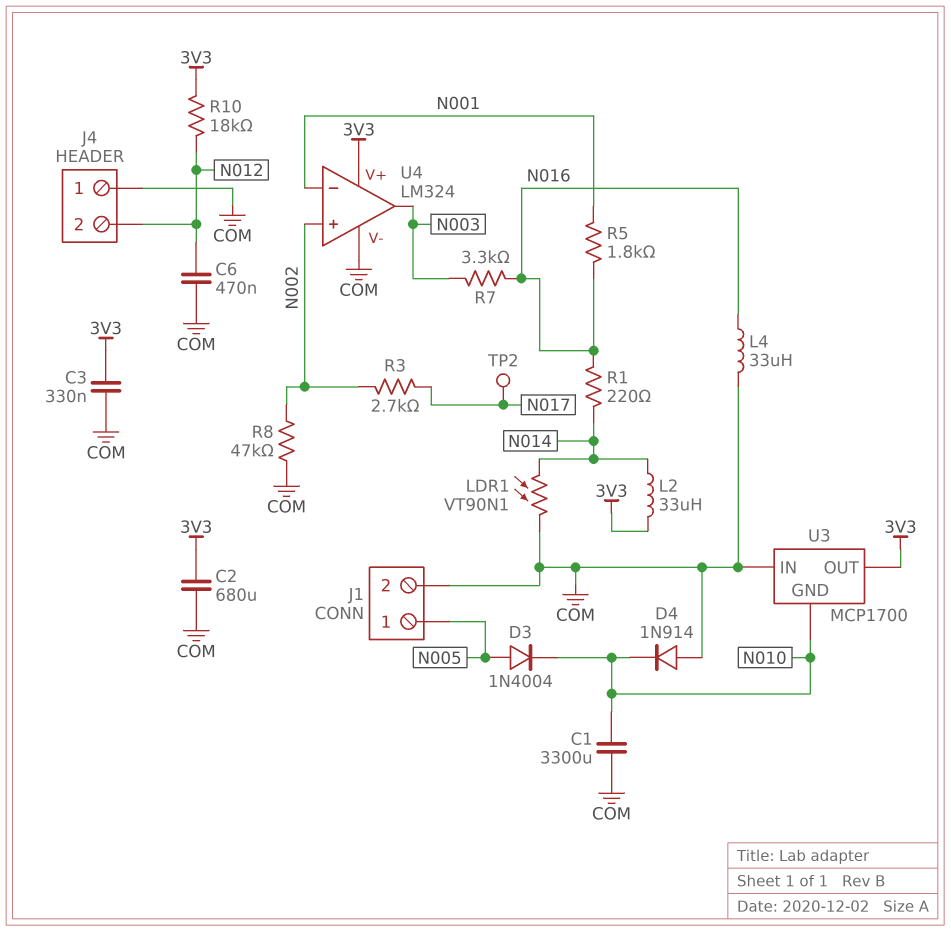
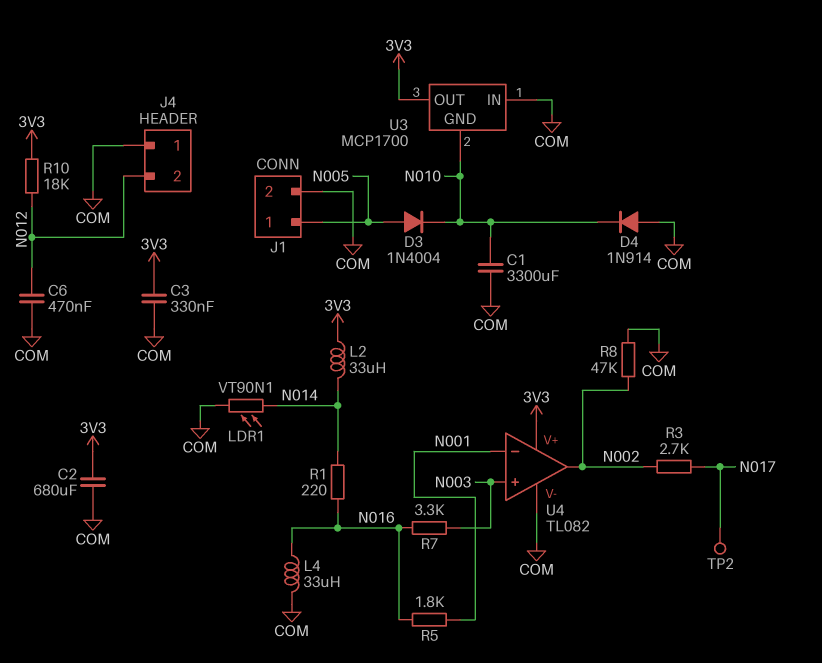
U4: LM324 -> TL082
U4 pin in+: N002 -> N003
U4 pin out: N003 -> N002

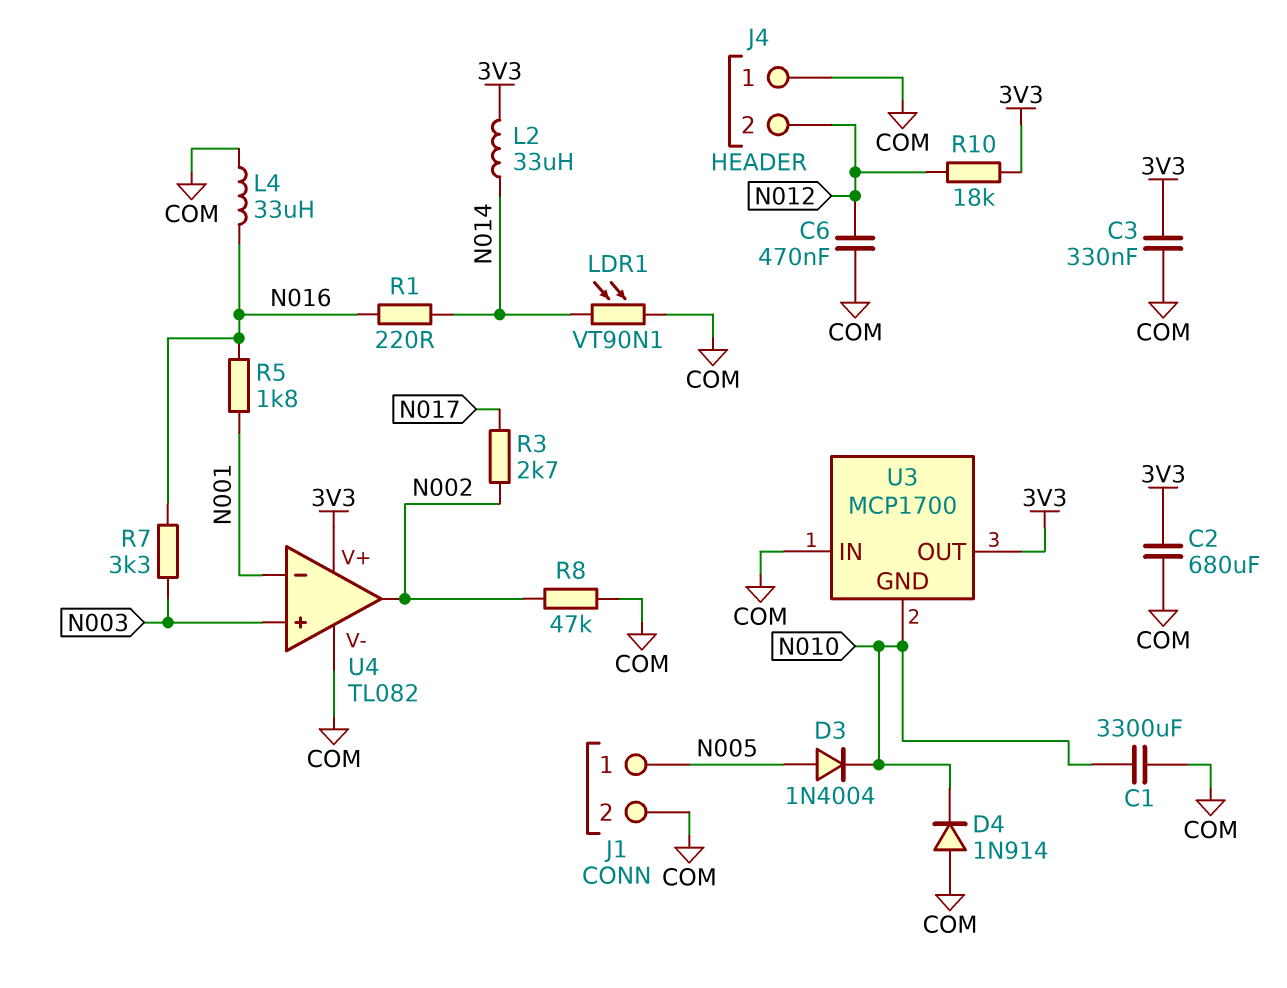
TP2: test point (N017) -> none

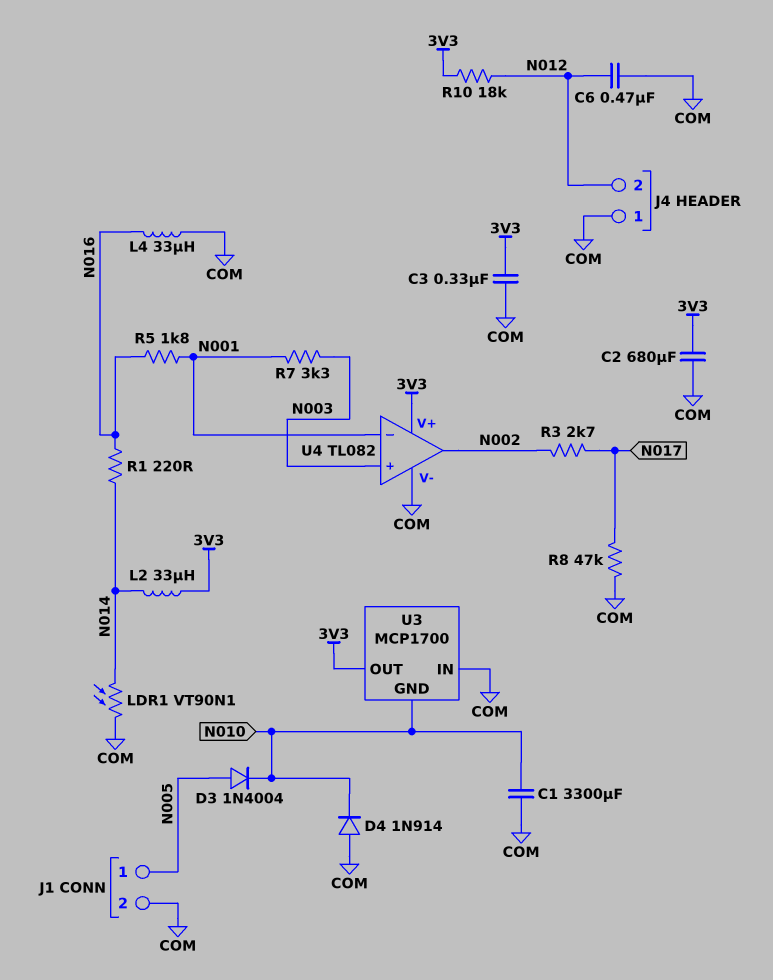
R7: 3.3k (N003, N016) -> 3.3k (N001, N003)
R8: 47k (COM, N002) -> 47k (COM, N017)

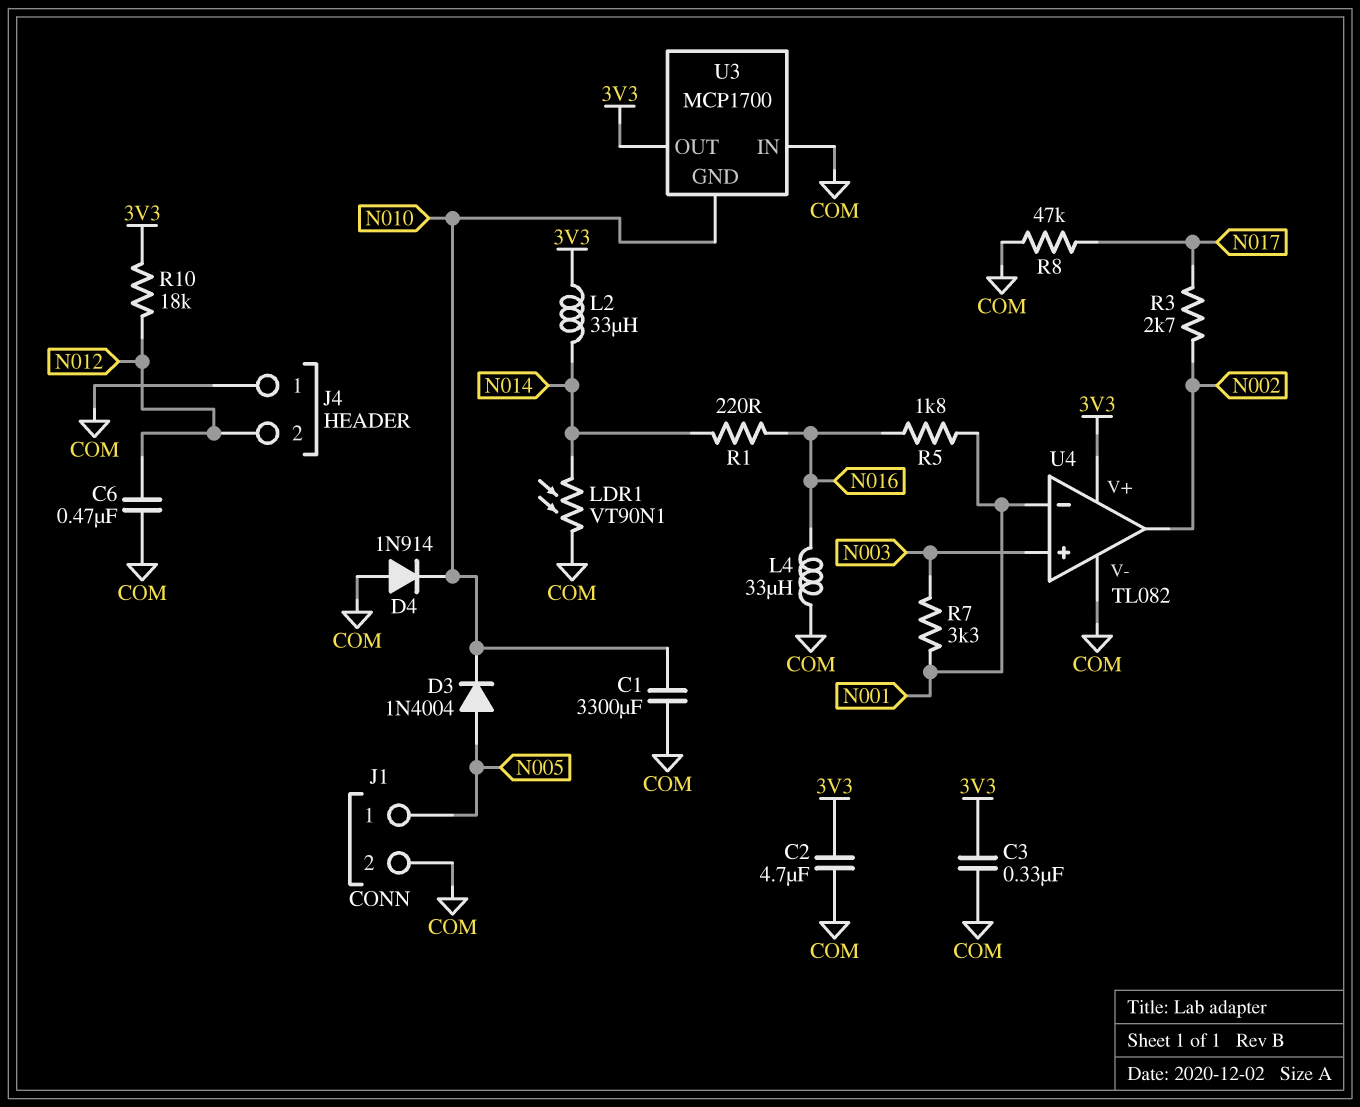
C2: 680uF (3V3, COM) -> 4.7uF (3V3, COM)

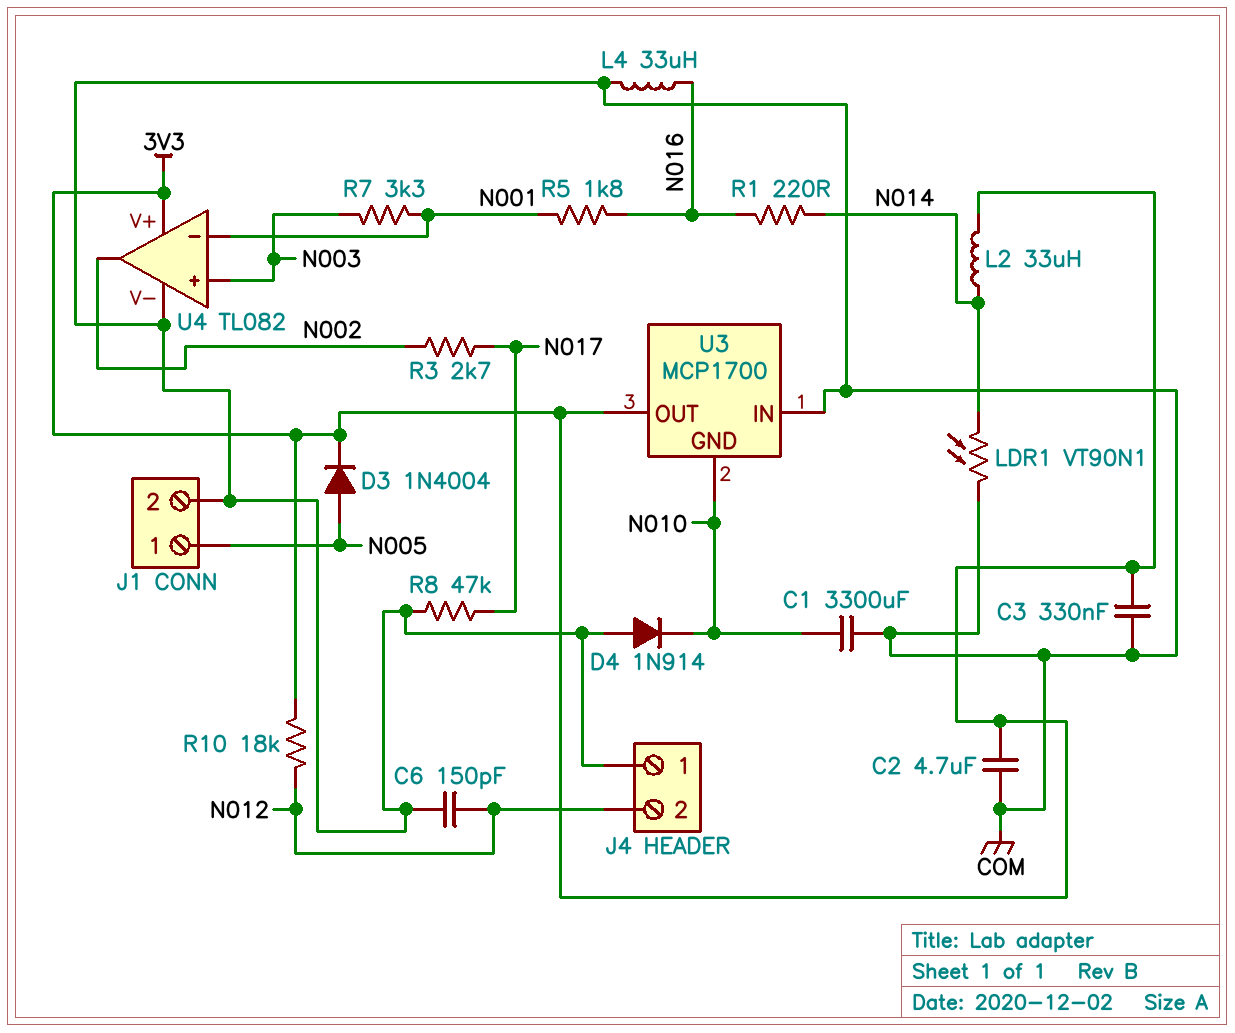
C6: 470nF (COM, N012) -> 150pF (COM, N012)
D3: diode 1N4004 (A N005, K N010) -> diode 1N4004 (A N005, K 3V3)

